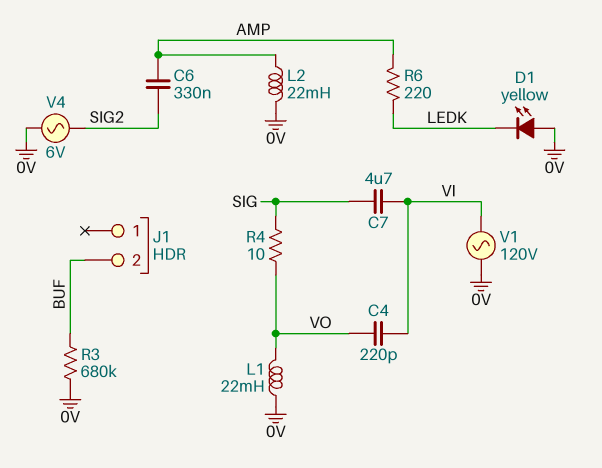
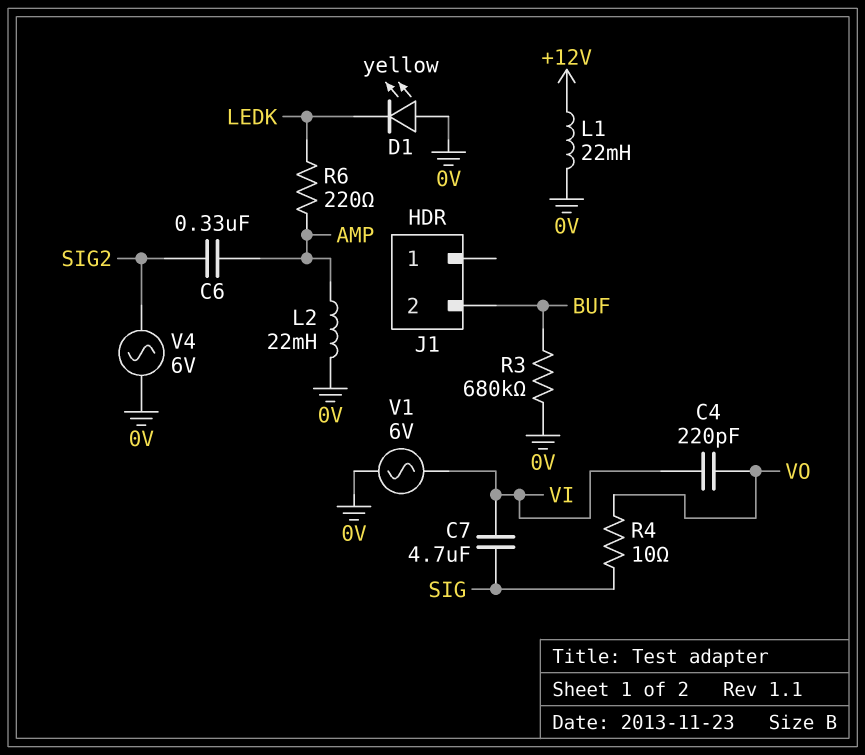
L1: 22mH (0V, VO) -> 22mH (+12V, 0V)
V1: AC 120V (0V, VI) -> AC 6V (0V, VI)

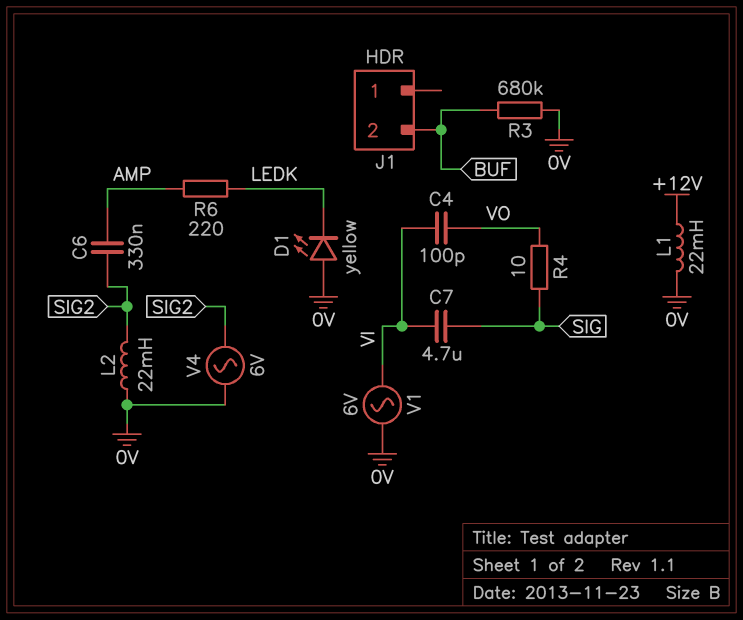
C4: 220pF (VI, VO) -> 100pF (VI, VO)
L2: 22mH (0V, AMP) -> 22mH (0V, SIG2)

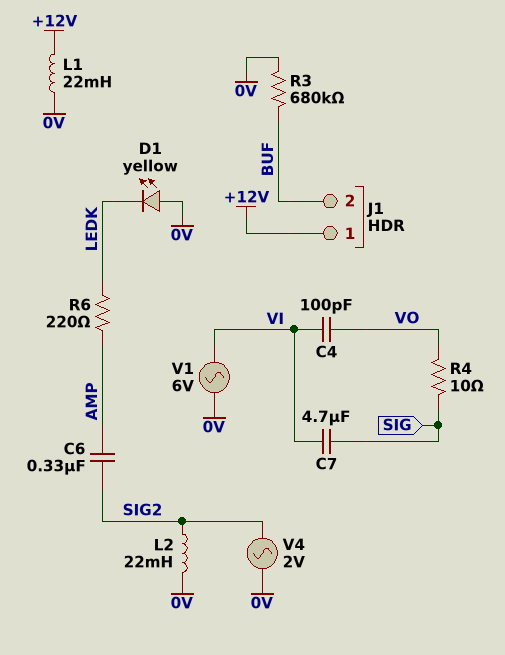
J1 pin 1: none -> +12V
V4: AC 6V (0V, SIG2) -> AC 2V (0V, SIG2)

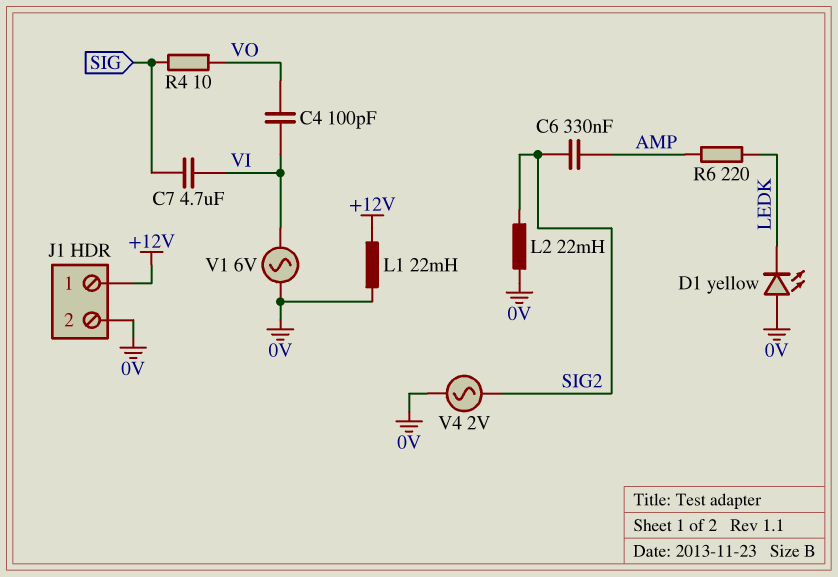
J1 pin 2: BUF -> 0V
R3: 680k (0V, BUF) -> none

